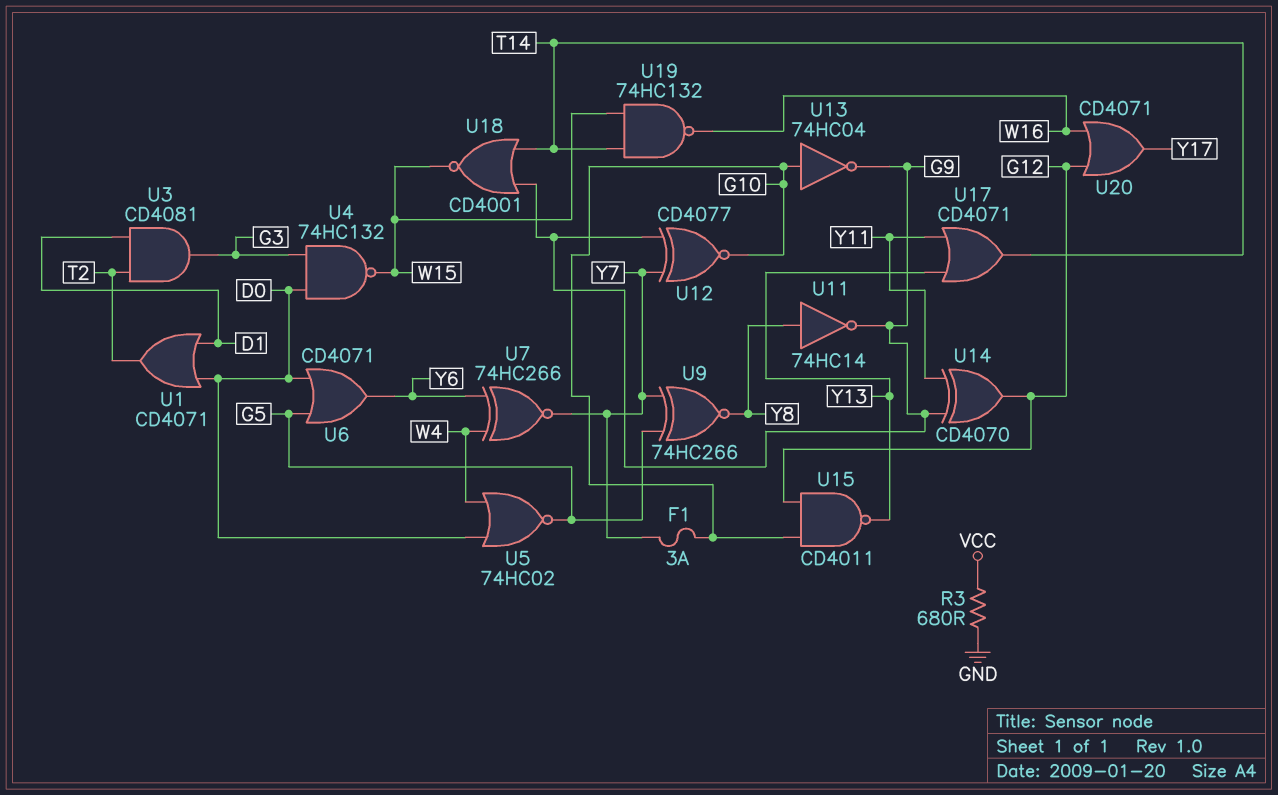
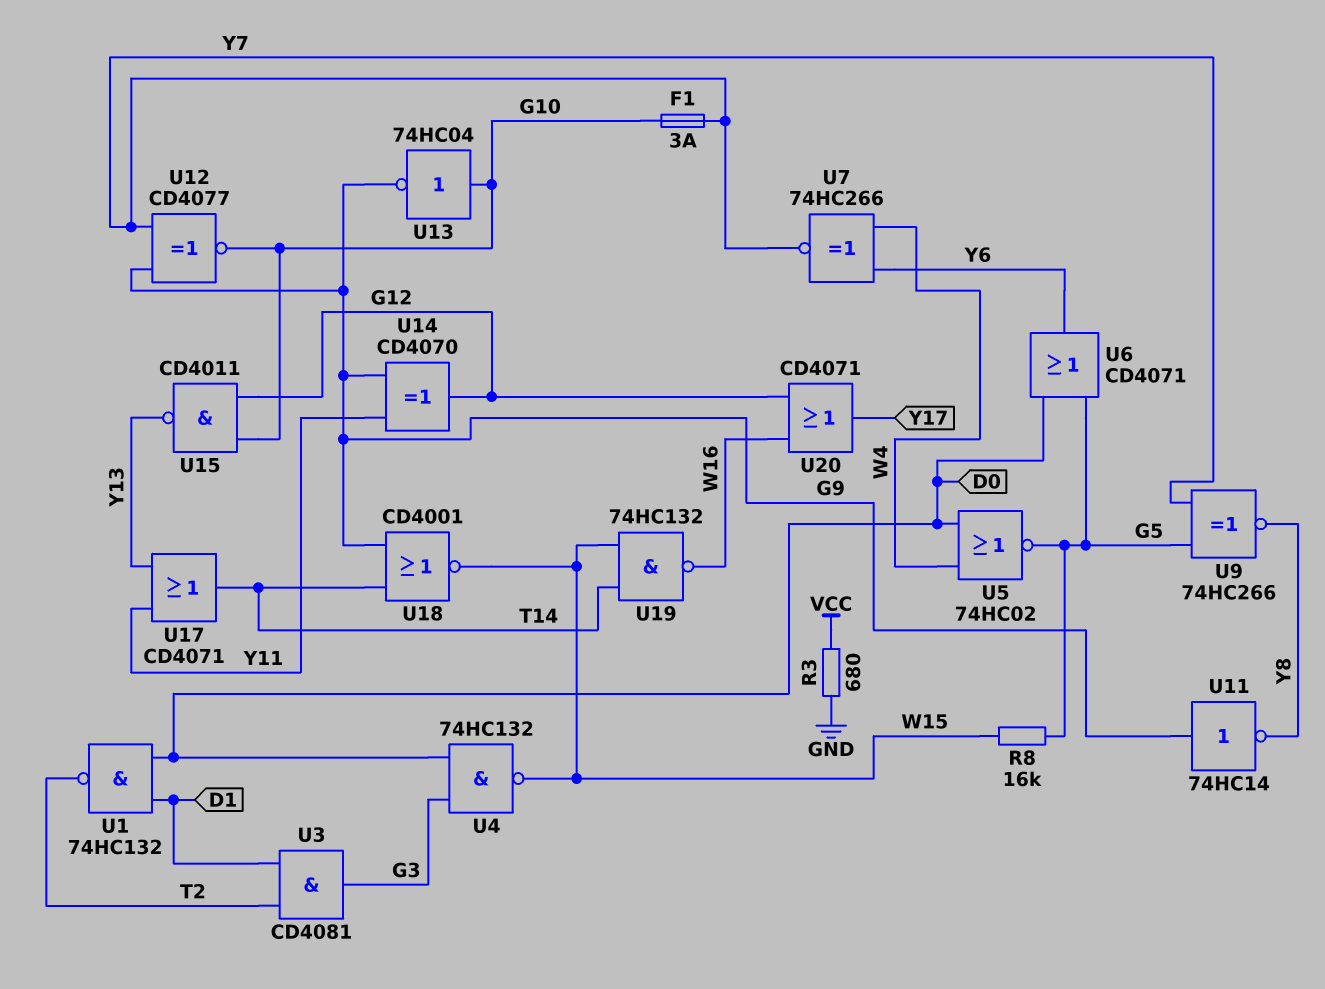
R8: none -> 16k (G5, W15)
U1: OR CD4071 (in D0, in D1, out T2) -> NAND 74HC132 (in D0, in D1, out T2)
U11: NOT 74HC14 (in Y8, out G9) -> NOT 74HC14 (in G9, out Y8)

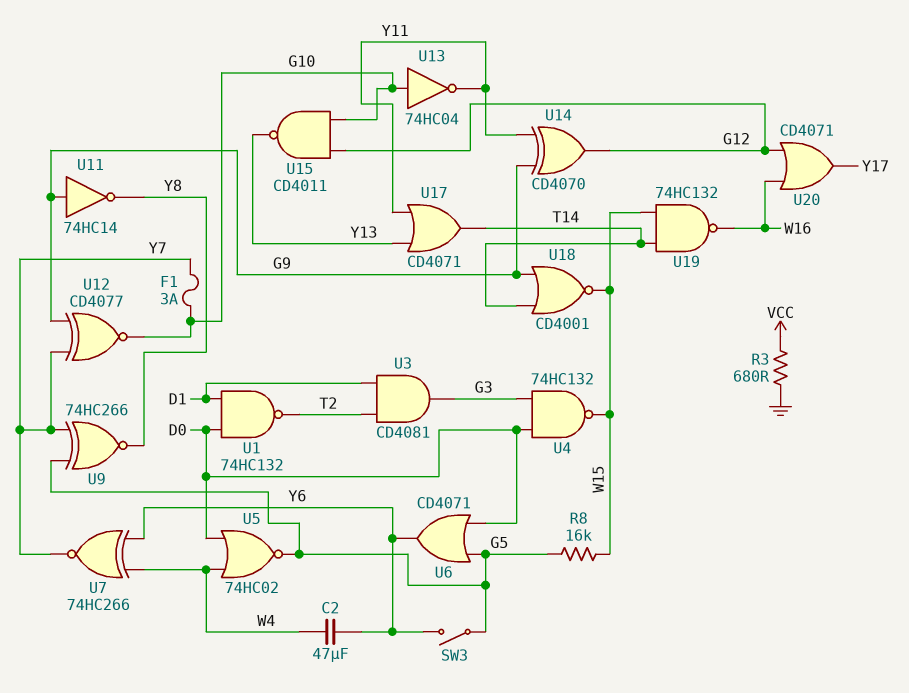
C2: none -> 47uF (W4, Y6)
SW3: none -> switch (G5, Y6)
U13: NOT 74HC04 (in G10, out G9) -> NOT 74HC04 (in G10, out Y11)

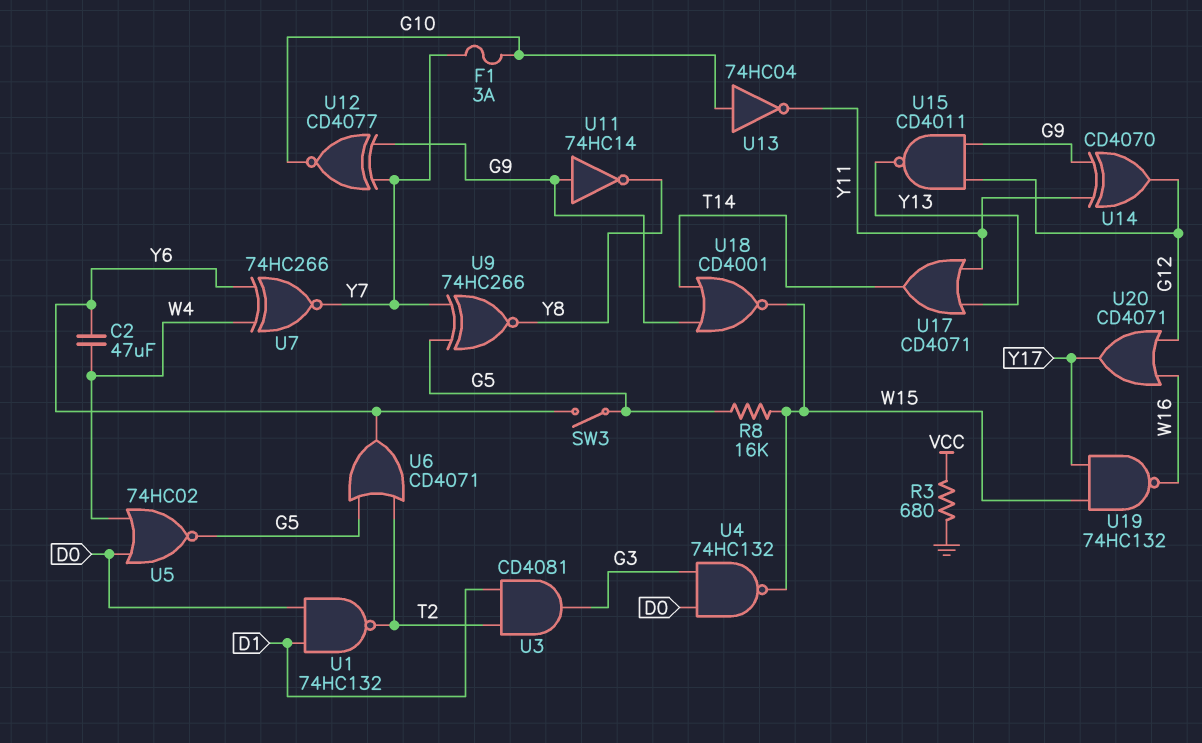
U6: OR CD4071 (in D0, in G5, out Y6) -> OR CD4071 (in G5, in T2, out Y6)
U15: NAND CD4011 (in G10, in G12, out Y13) -> NAND CD4011 (in G9, in G12, out Y13)
U19: NAND 74HC132 (in T14, in W15, out W16) -> NAND 74HC132 (in W15, in Y17, out W16)

